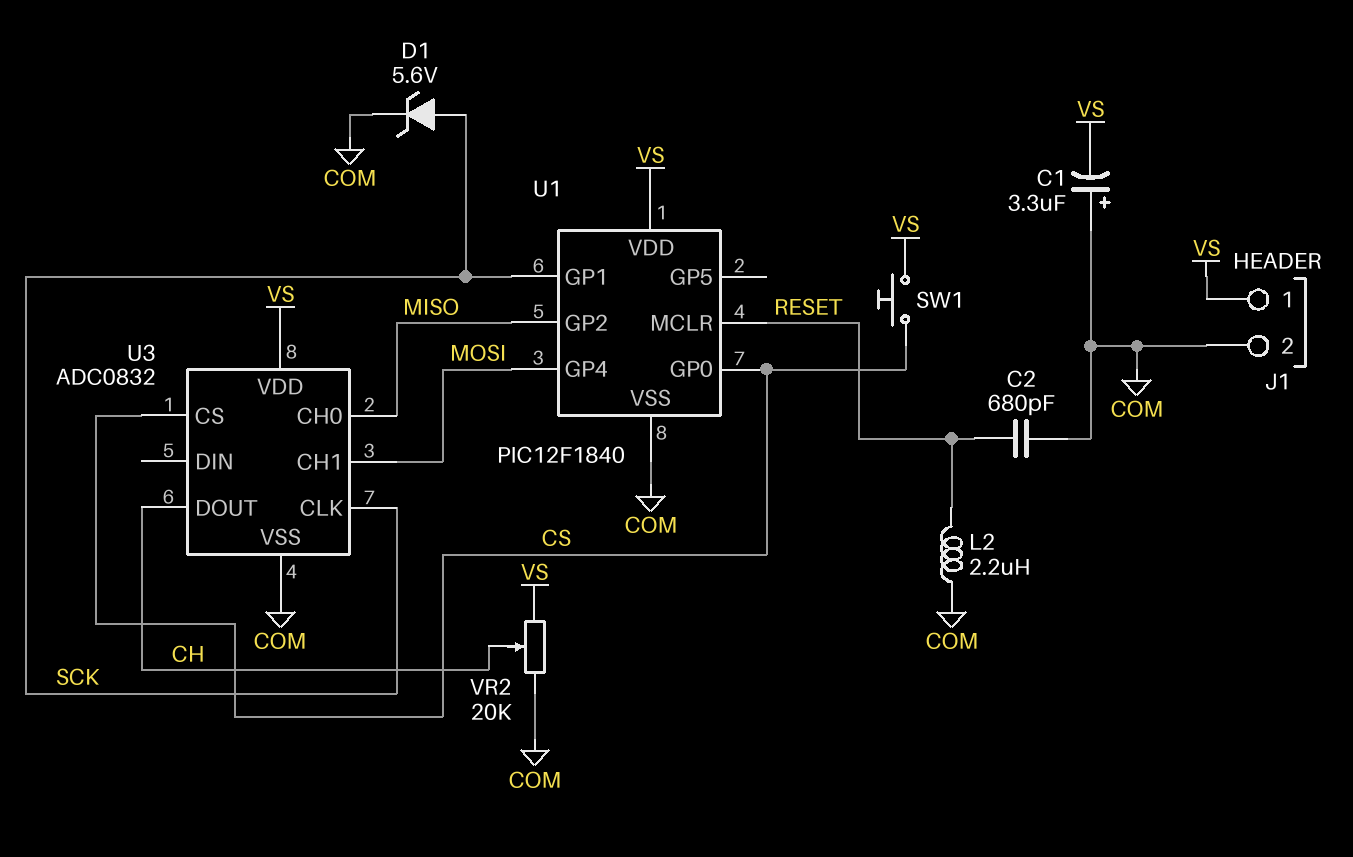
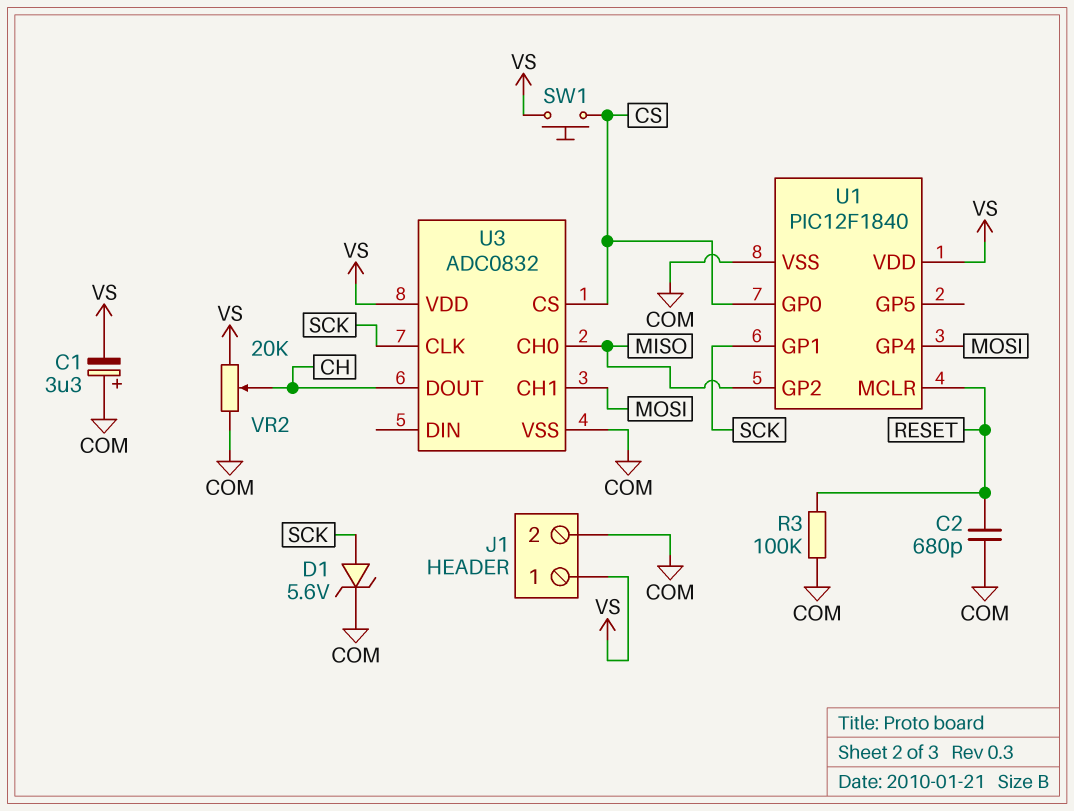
L2: 2.2uH (COM, RESET) -> none
R3: none -> 100k (COM, RESET)

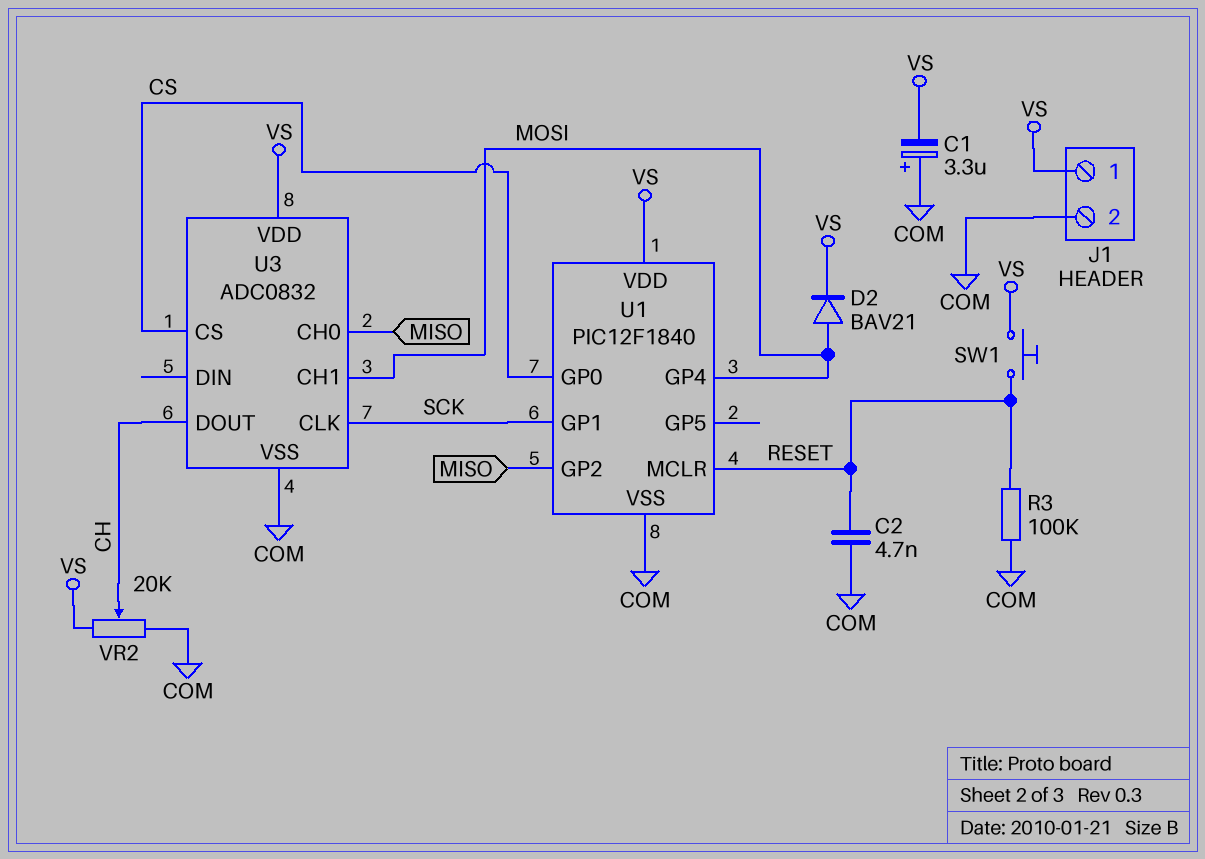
C2: 680pF (COM, RESET) -> 4.7nF (COM, RESET)
D1: zener 5.6V (A SCK, K COM) -> none
D2: none -> diode BAV21 (A MOSI, K VS)
SW1: button (CS, VS) -> button (RESET, VS)

